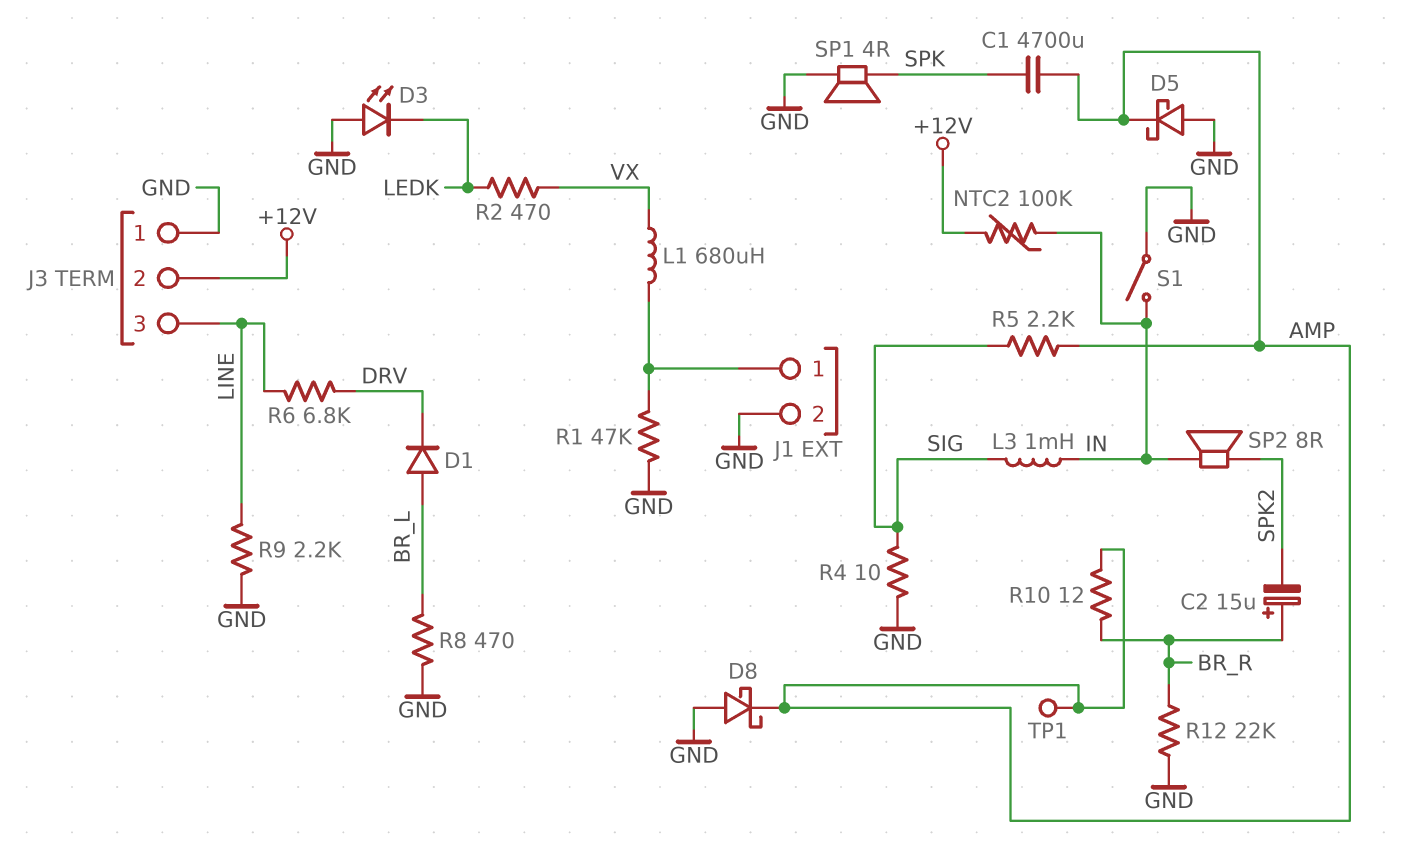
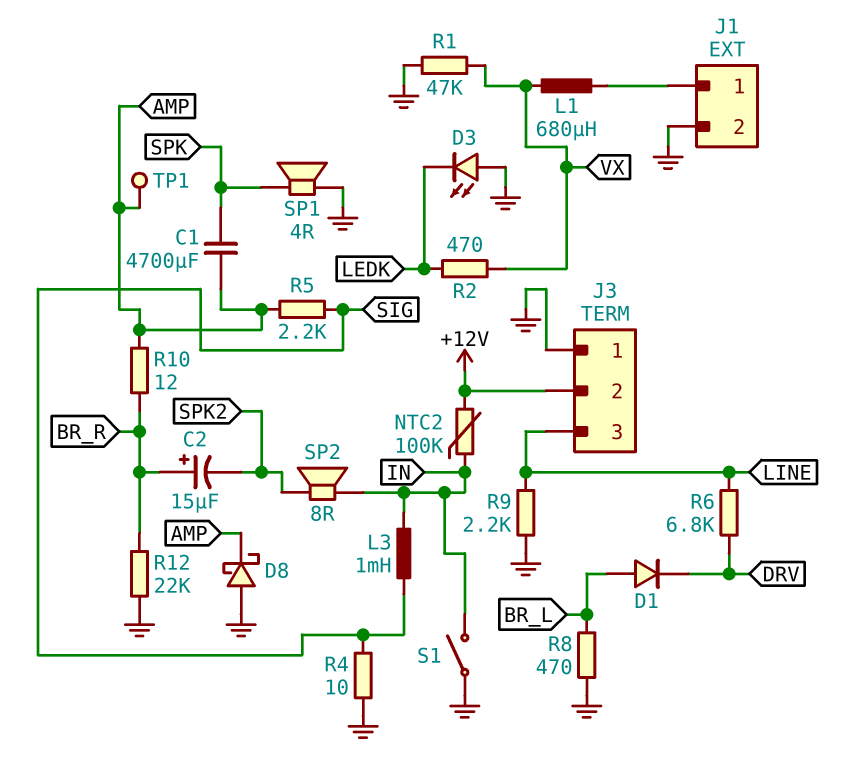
D5: schottky (A GND, K AMP) -> none
R1: 47k (GND, J1/1) -> 47k (GND, VX)

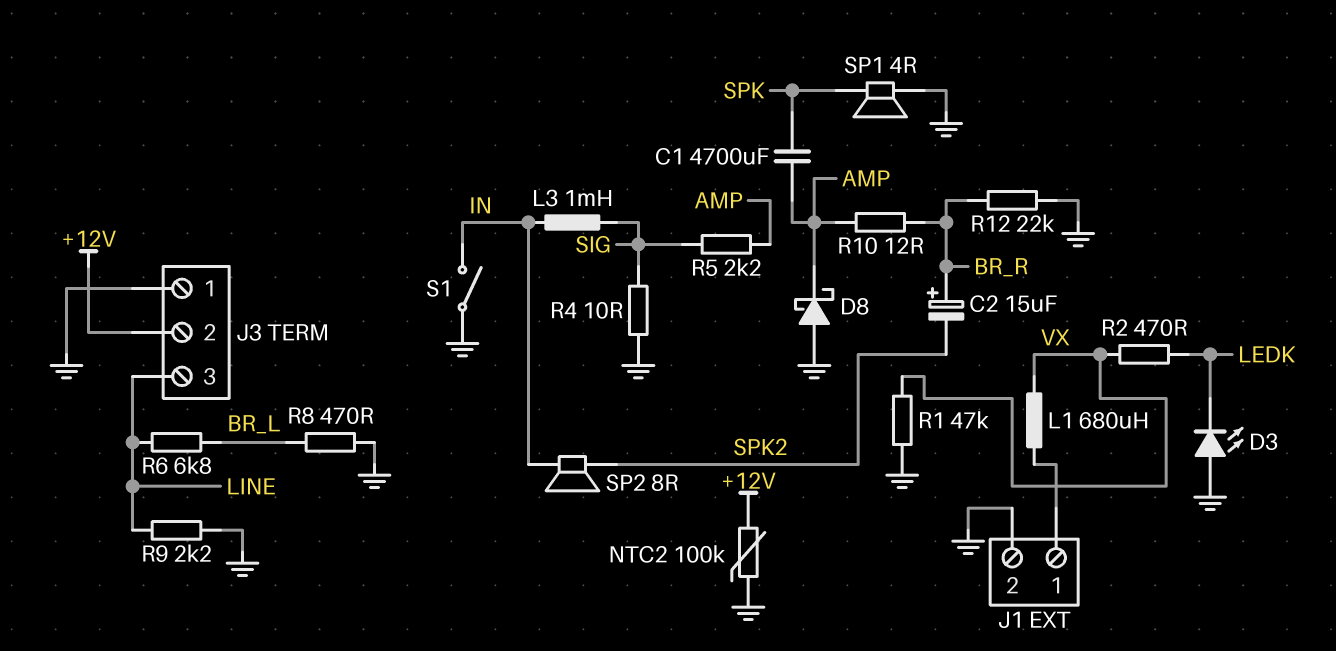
D1: diode (A BR_L, K DRV) -> none
NTC2: 100k (+12V, IN) -> 100k (+12V, GND)
R6: 6.8k (DRV, LINE) -> 6.8k (BR_L, LINE)
TP1: test point (AMP) -> none

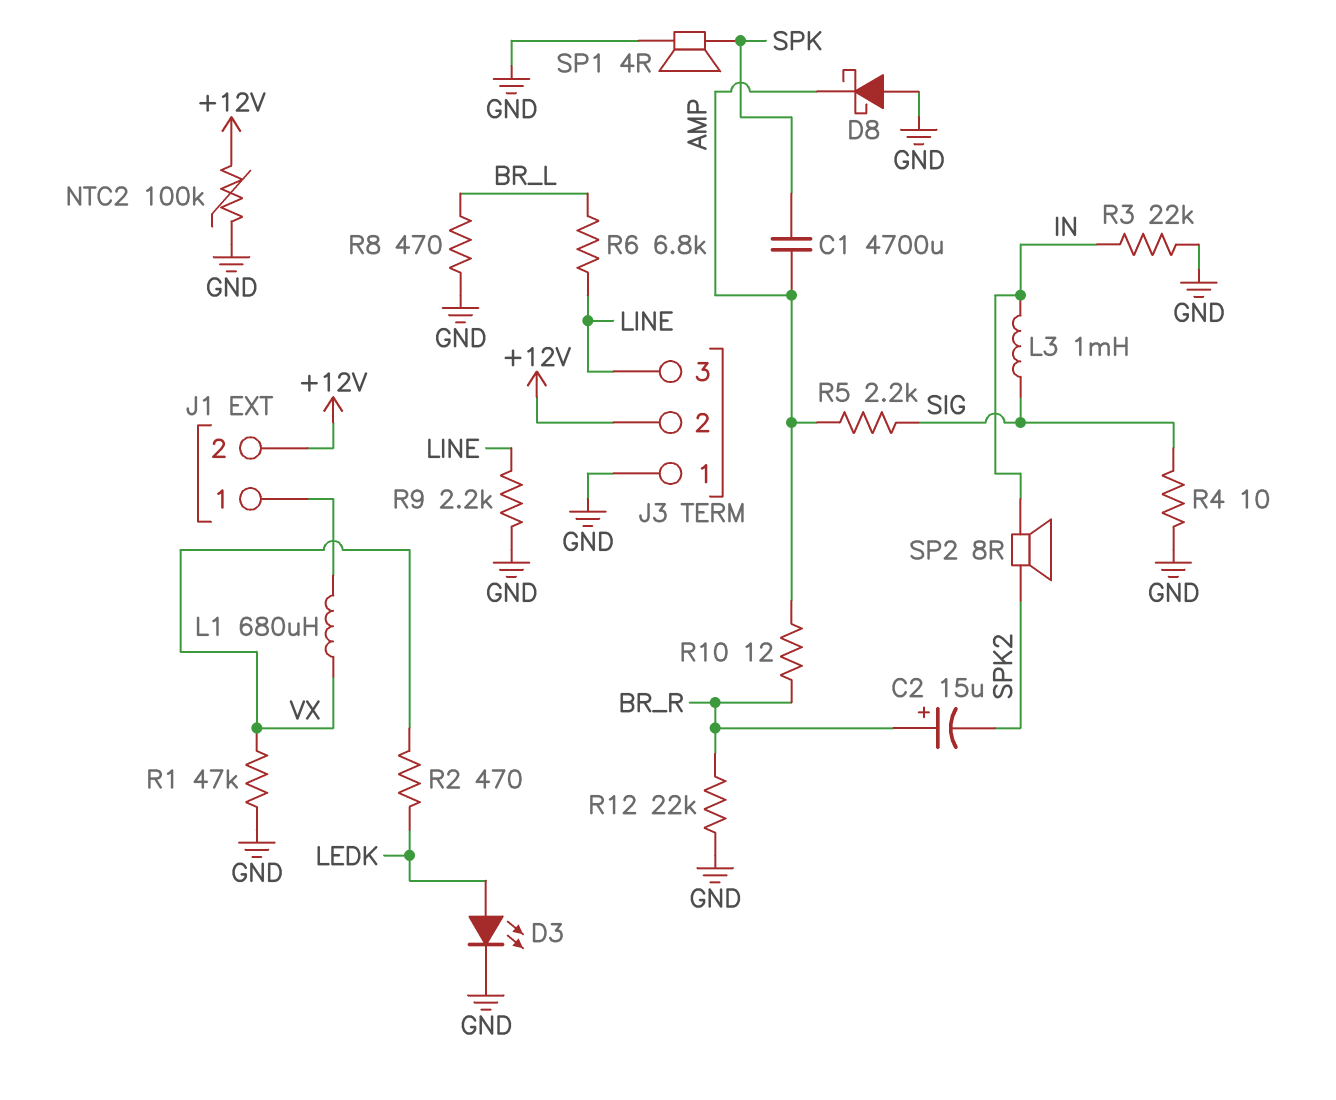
D3: LED (A GND, K LEDK) -> LED (A LEDK, K GND)
J1 pin 2: GND -> +12V
R3: none -> 22k (GND, IN)
S1: switch (GND, IN) -> none

